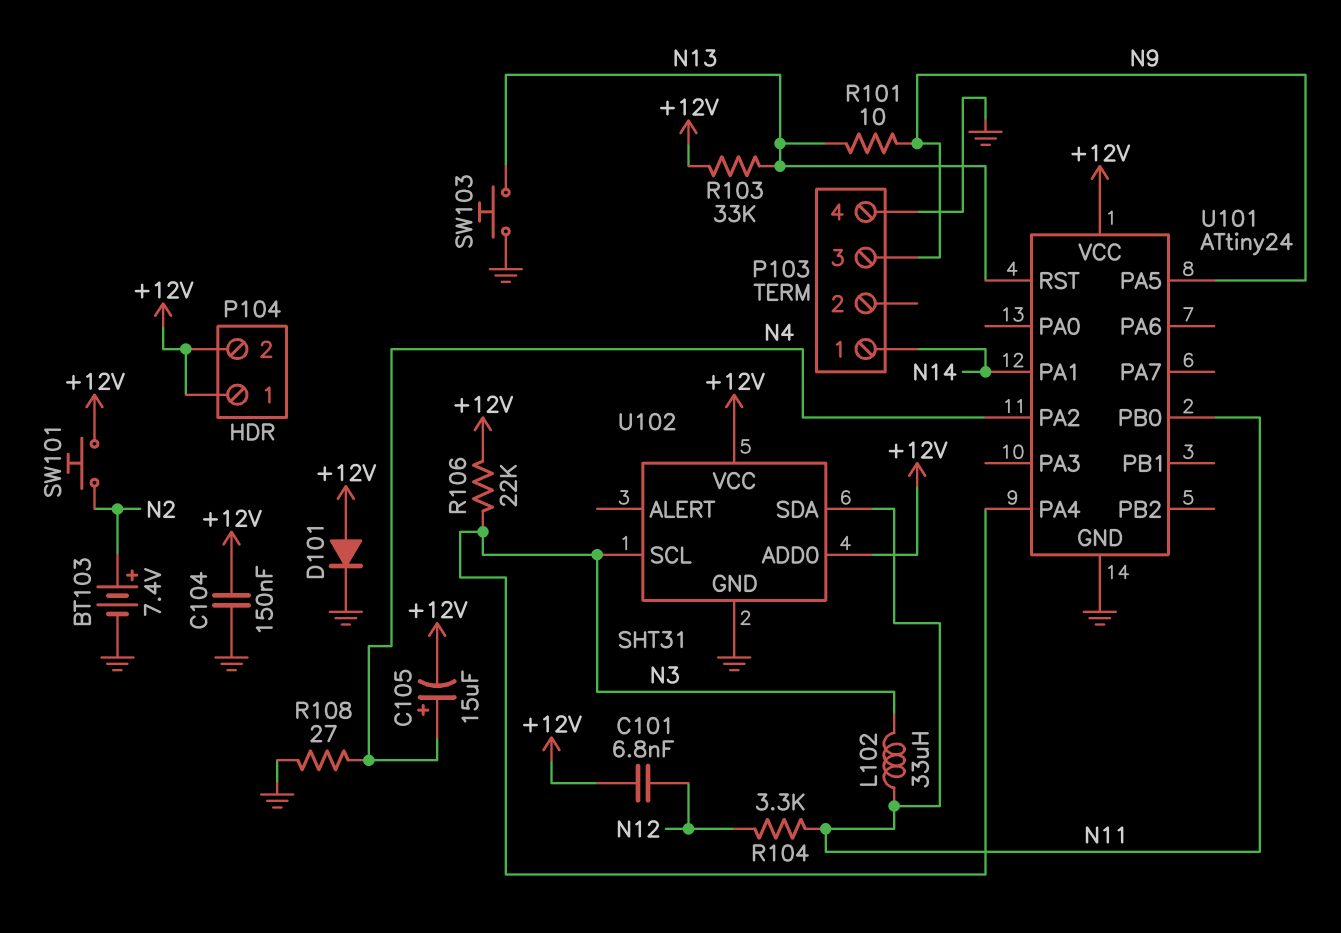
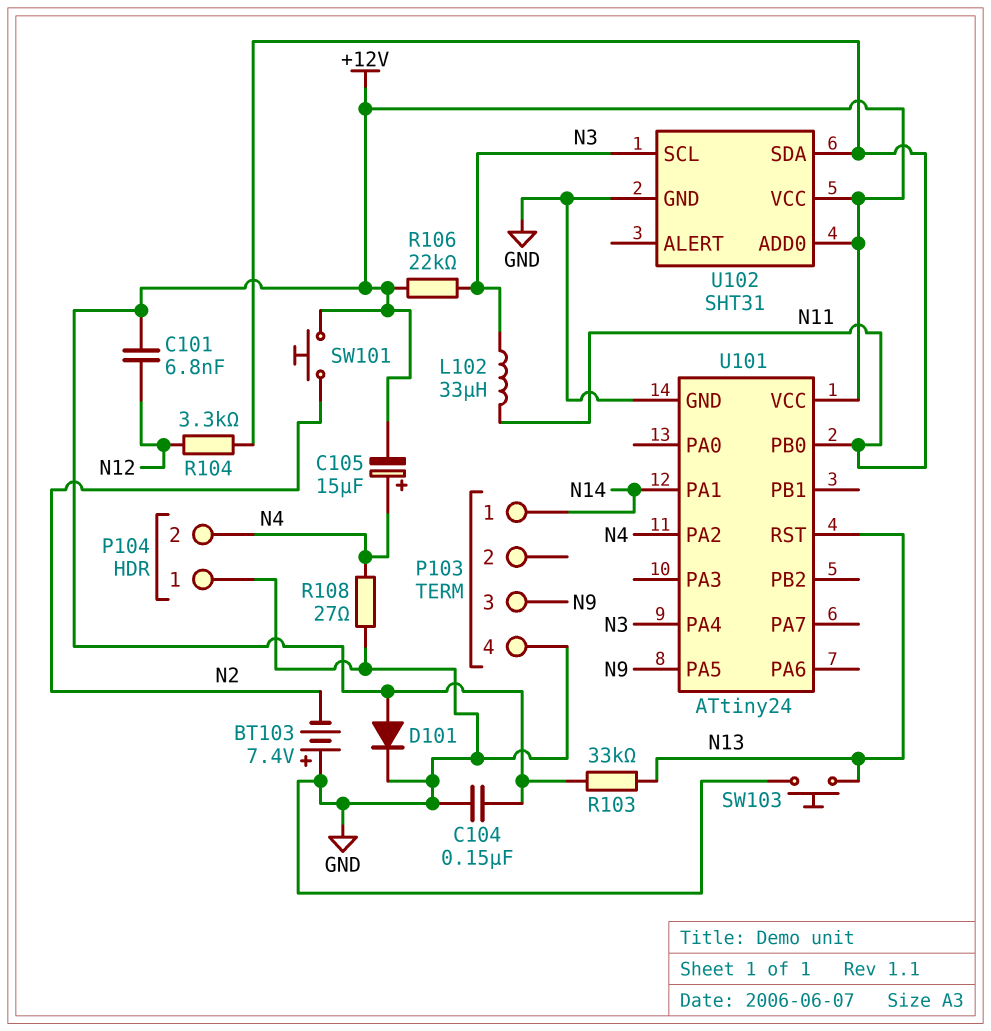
BT103: 7.4V (plus N2, minus GND) -> 7.4V (plus GND, minus N2)
P104 pin 1: +12V -> GND
P104 pin 2: +12V -> N4
R101: 10 (N9, N13) -> none

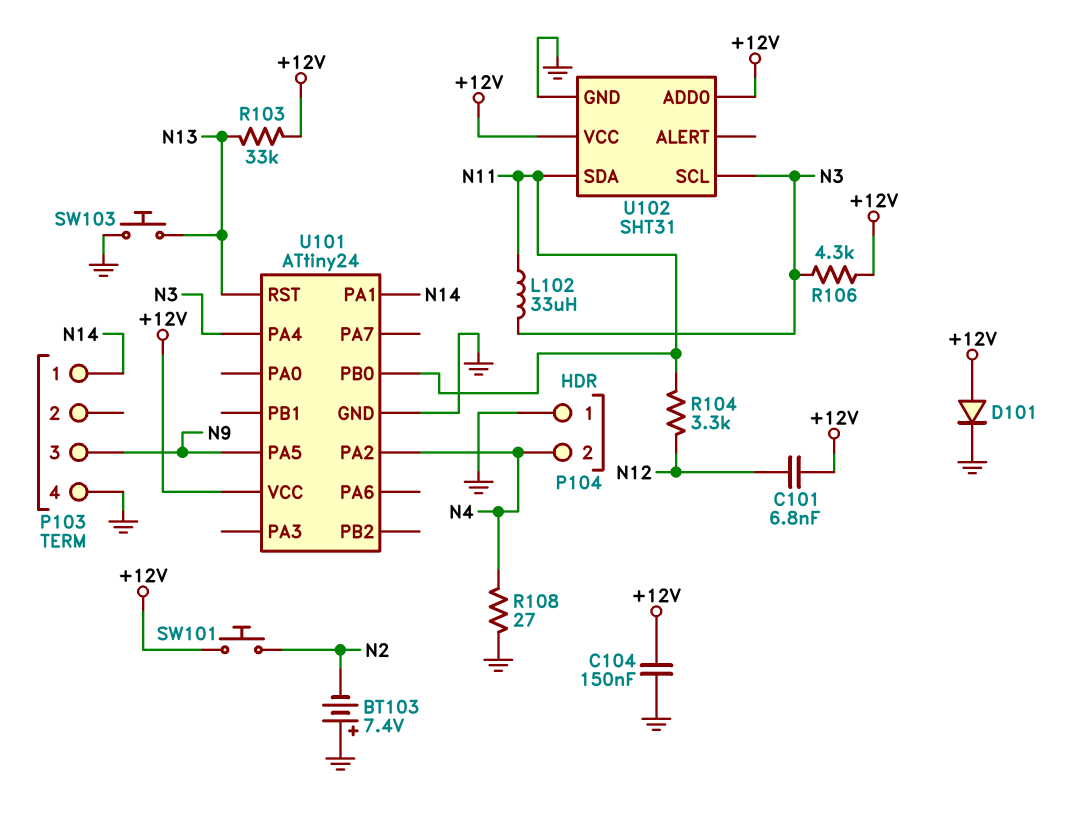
C105: 15uF (plus N4, minus +12V) -> none
R106: 22k (+12V, N3) -> 4.3k (+12V, N3)

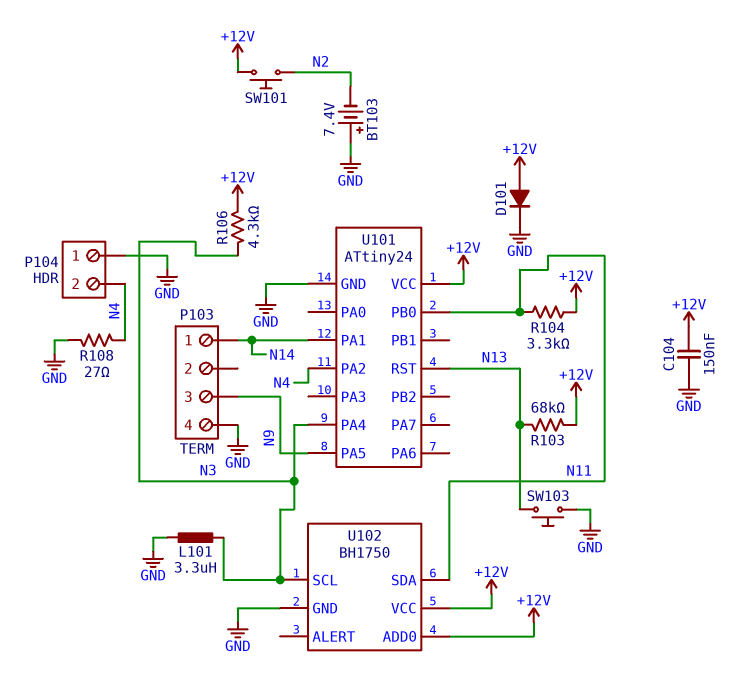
C101: 6.8nF (+12V, N12) -> none
L101: none -> 3.3uH (GND, N3)
L102: 33uH (N3, N11) -> none
R103: 33k (+12V, N13) -> 68k (+12V, N13)
R104: 3.3k (N11, N12) -> 3.3k (+12V, N11)
U102: SHT31 -> BH1750

